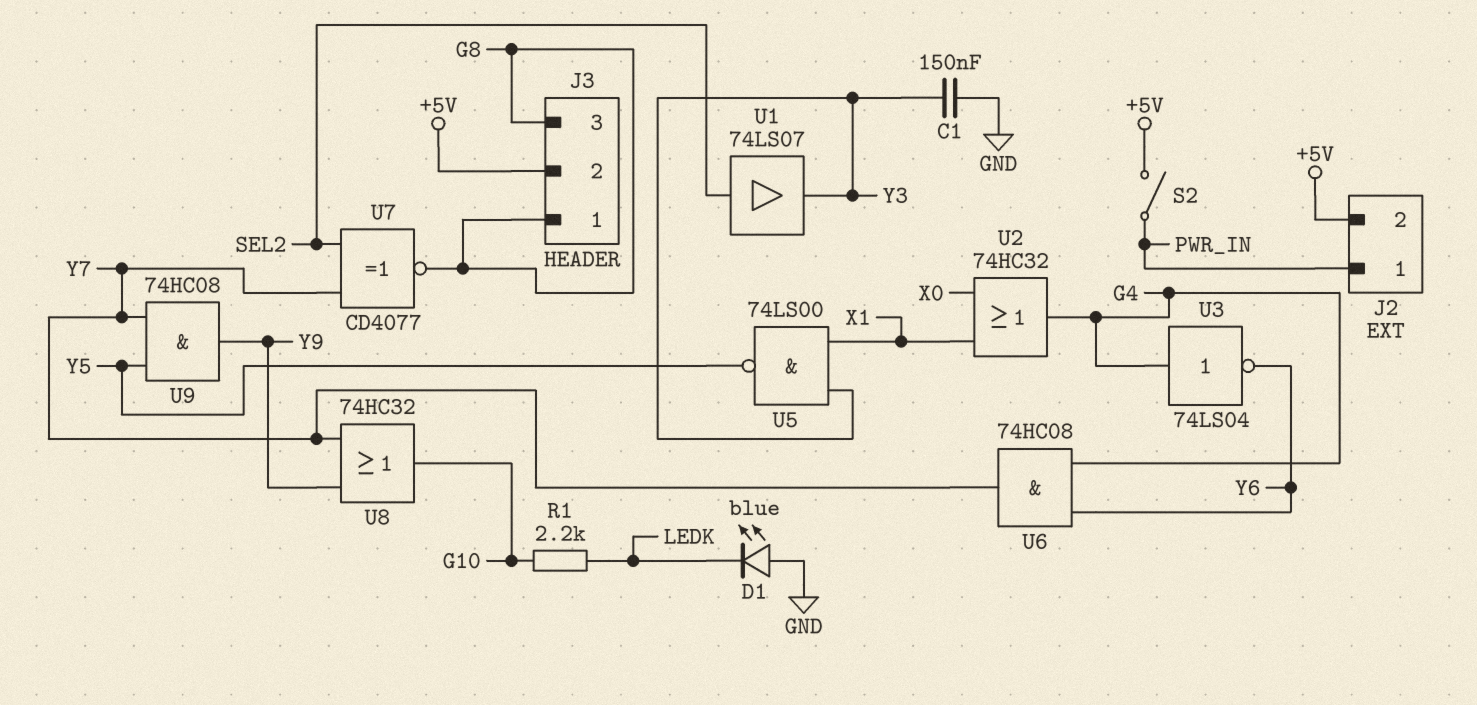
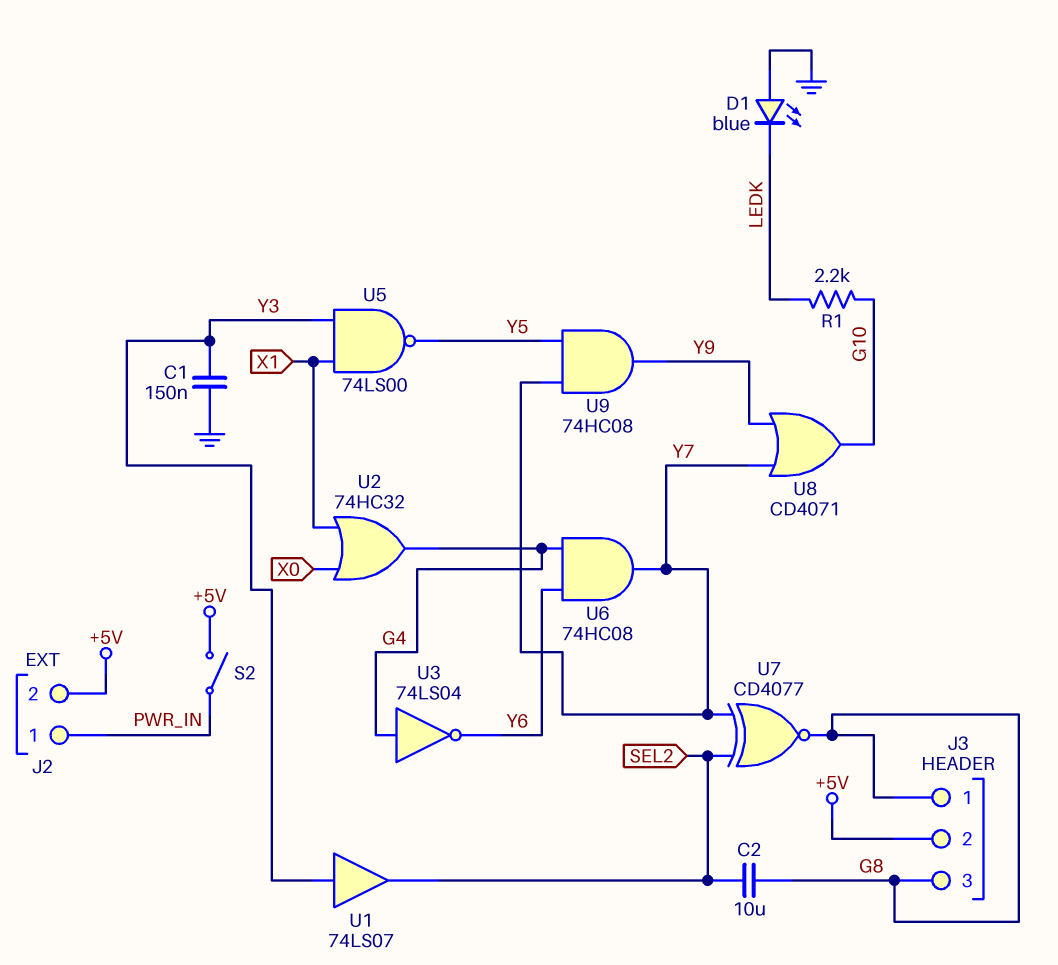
C2: none -> 10uF (G8, SEL2)
U1: buffer 74LS07 (in SEL2, out Y3) -> buffer 74LS07 (in Y3, out SEL2)
U8: OR 74HC32 (in Y7, in Y9, out G10) -> OR CD4071 (in Y7, in Y9, out G10)

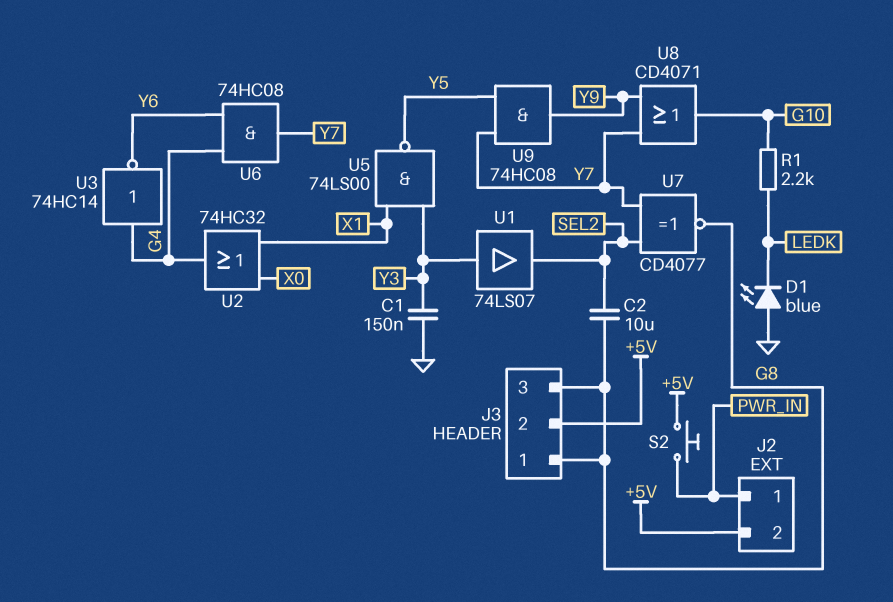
S2: switch (+5V, PWR_IN) -> button (+5V, PWR_IN)
U3: NOT 74LS04 (in G4, out Y6) -> NOT 74HC14 (in G4, out Y6)

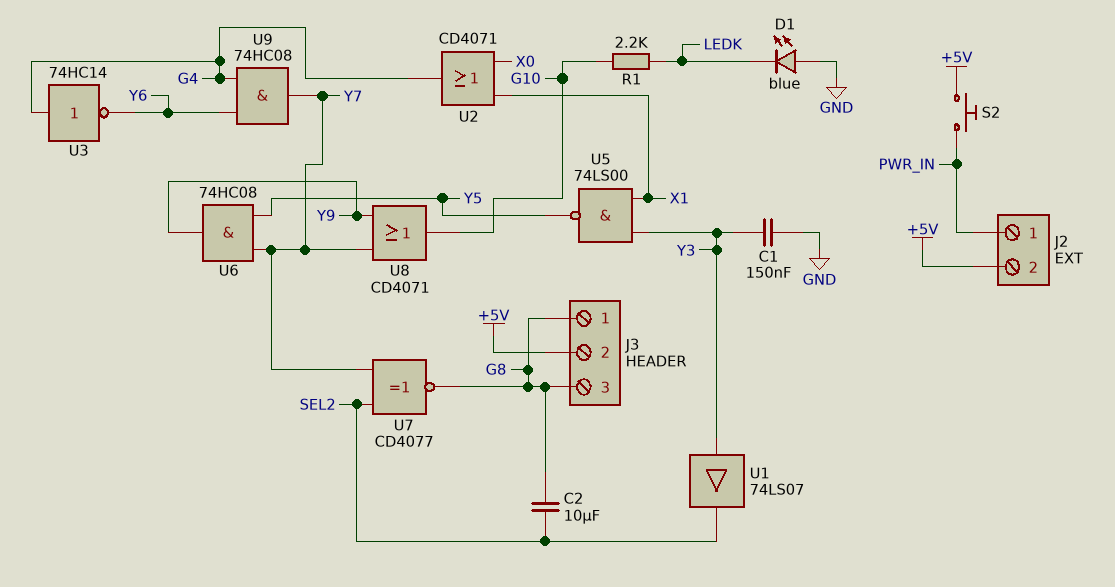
U2: OR 74HC32 (in X0, in X1, out G4) -> OR CD4071 (in X0, in X1, out G4)
U6: AND 74HC08 (in G4, in Y6, out Y7) -> AND 74HC08 (in Y5, in Y7, out Y9)
U9: AND 74HC08 (in Y5, in Y7, out Y9) -> AND 74HC08 (in G4, in Y6, out Y7)

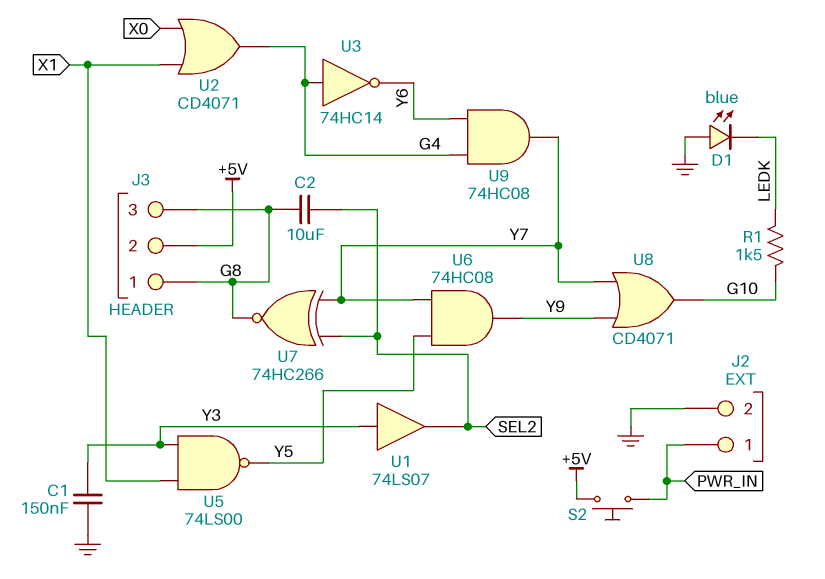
J2 pin 2: +5V -> GND
R1: 2.2k (G10, LEDK) -> 1.5k (G10, LEDK)
U7: XNOR CD4077 (in SEL2, in Y7, out G8) -> XNOR 74HC266 (in SEL2, in Y7, out G8)

